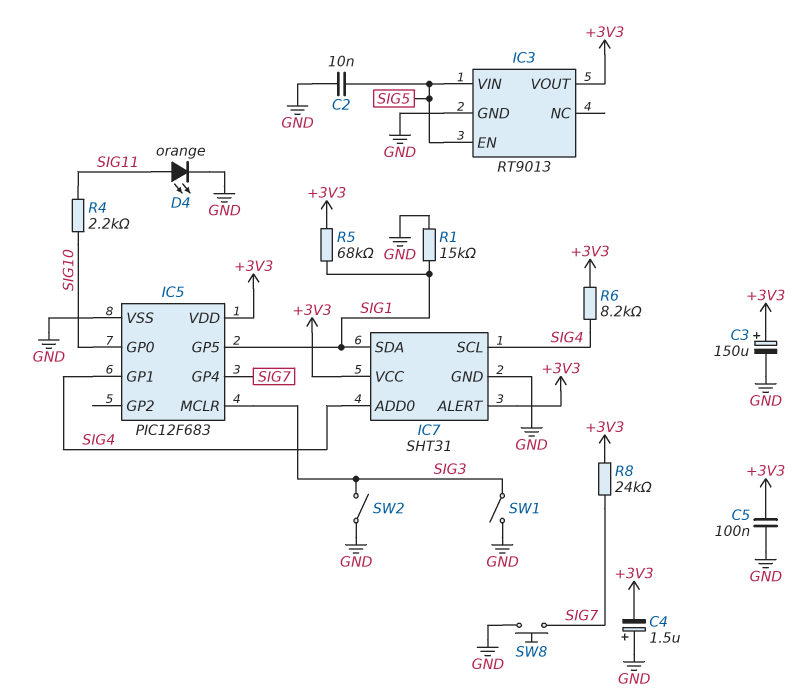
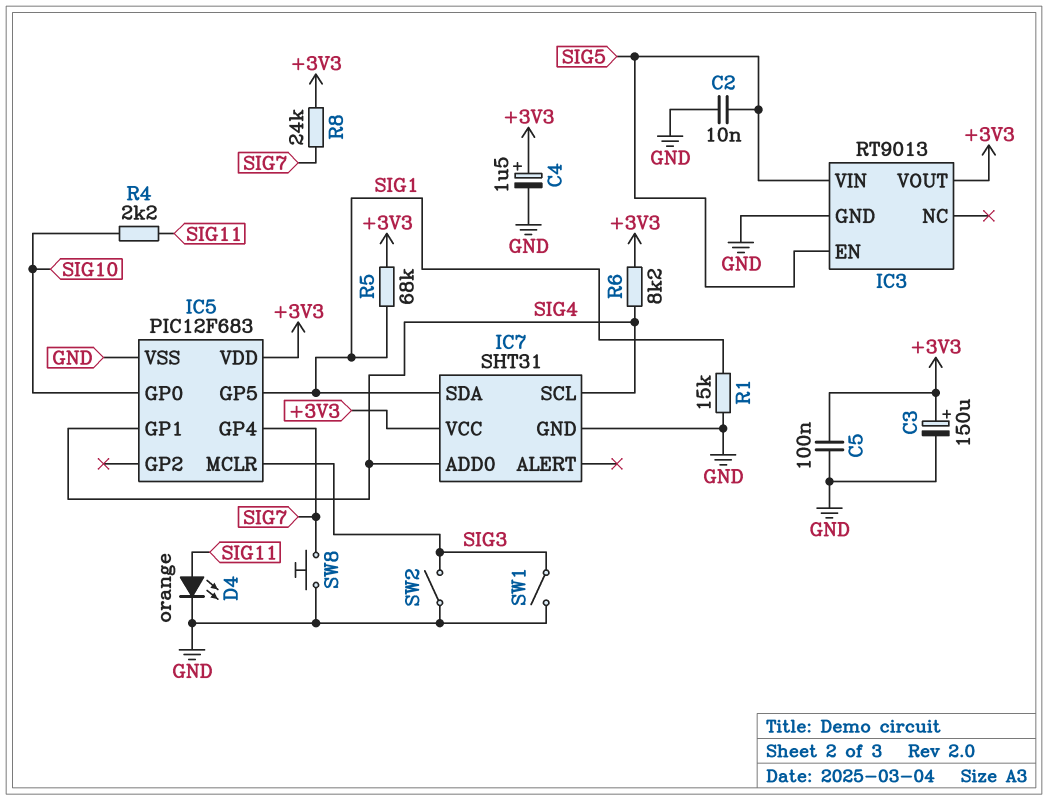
C4: 1.5uF (plus GND, minus +3V3) -> 1.5uF (plus +3V3, minus GND)
IC7 pin ALERT: +3V3 -> none

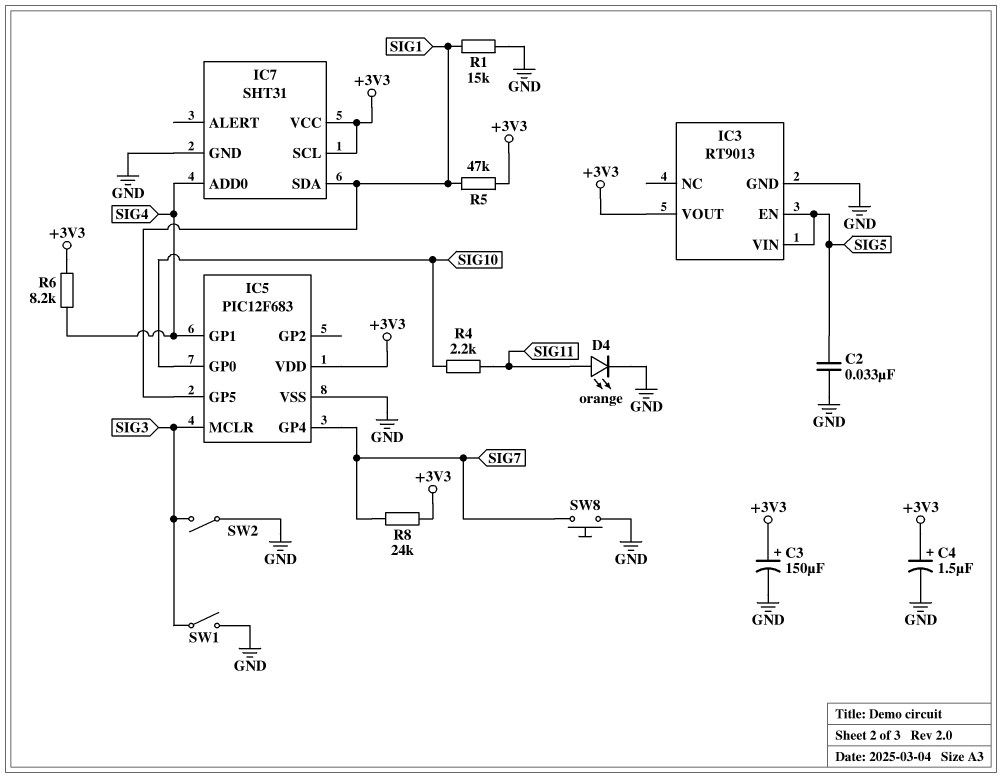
C2: 10nF (GND, SIG5) -> 33nF (GND, SIG5)
C5: 100nF (+3V3, GND) -> none
IC7 pin SCL: SIG4 -> +3V3
R5: 68k (+3V3, SIG1) -> 47k (+3V3, SIG1)

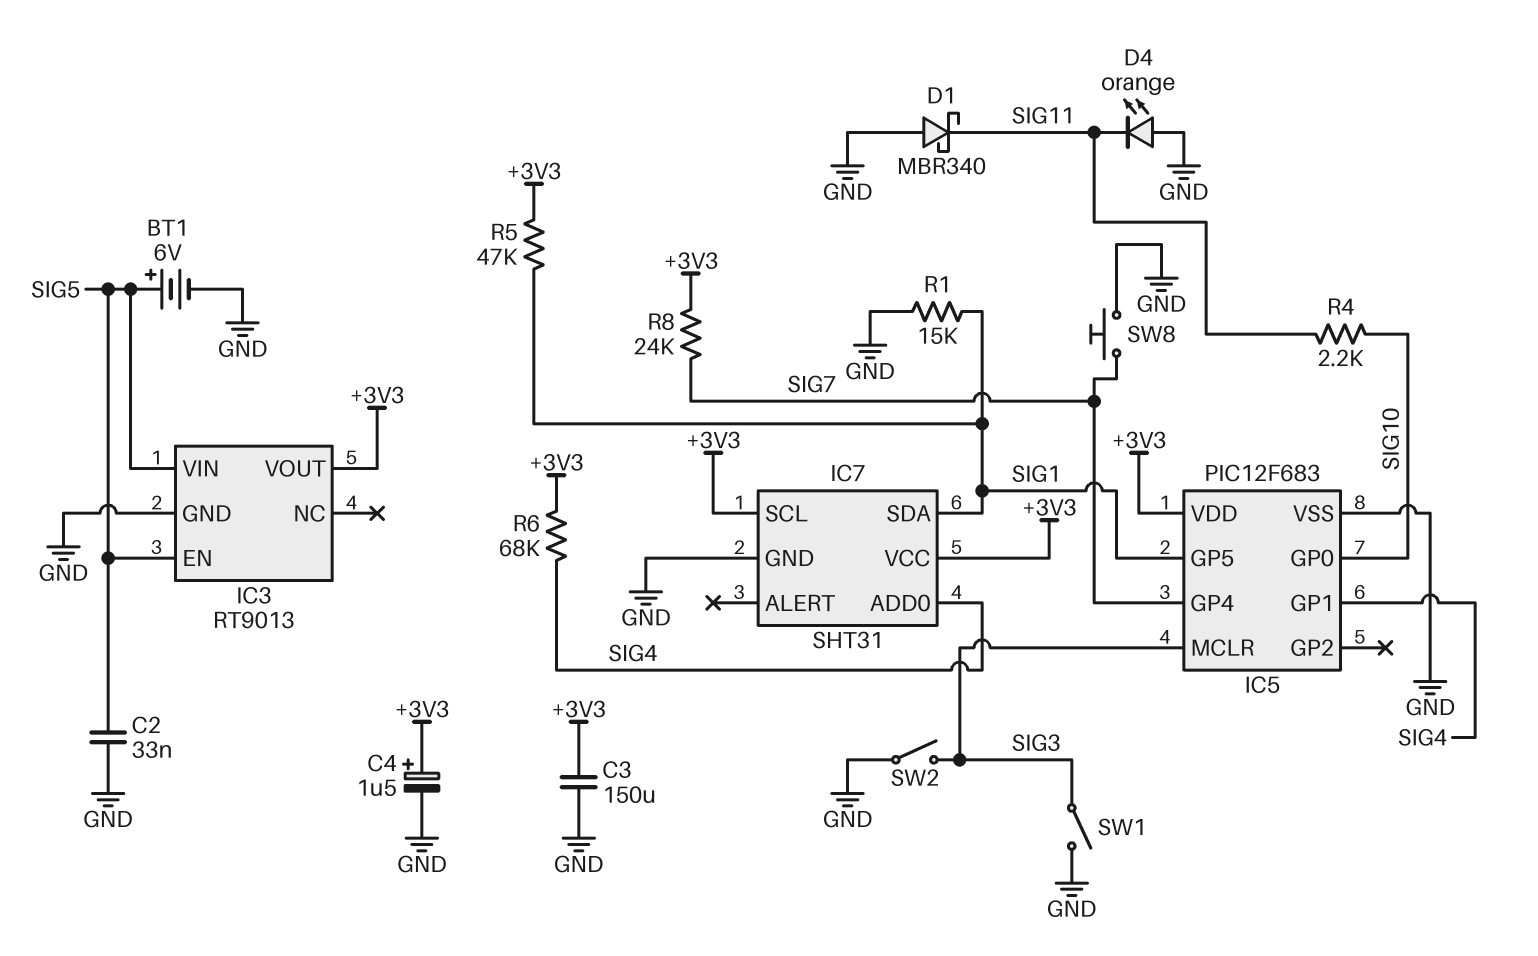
BT1: none -> 6V (plus SIG5, minus GND)
C3: 150uF (plus +3V3, minus GND) -> 150uF (+3V3, GND)
D1: none -> schottky MBR340 (A GND, K SIG11)
D4: LED orange (A SIG11, K GND) -> LED orange (A GND, K SIG11)
R6: 8.2k (+3V3, SIG4) -> 68k (+3V3, SIG4)

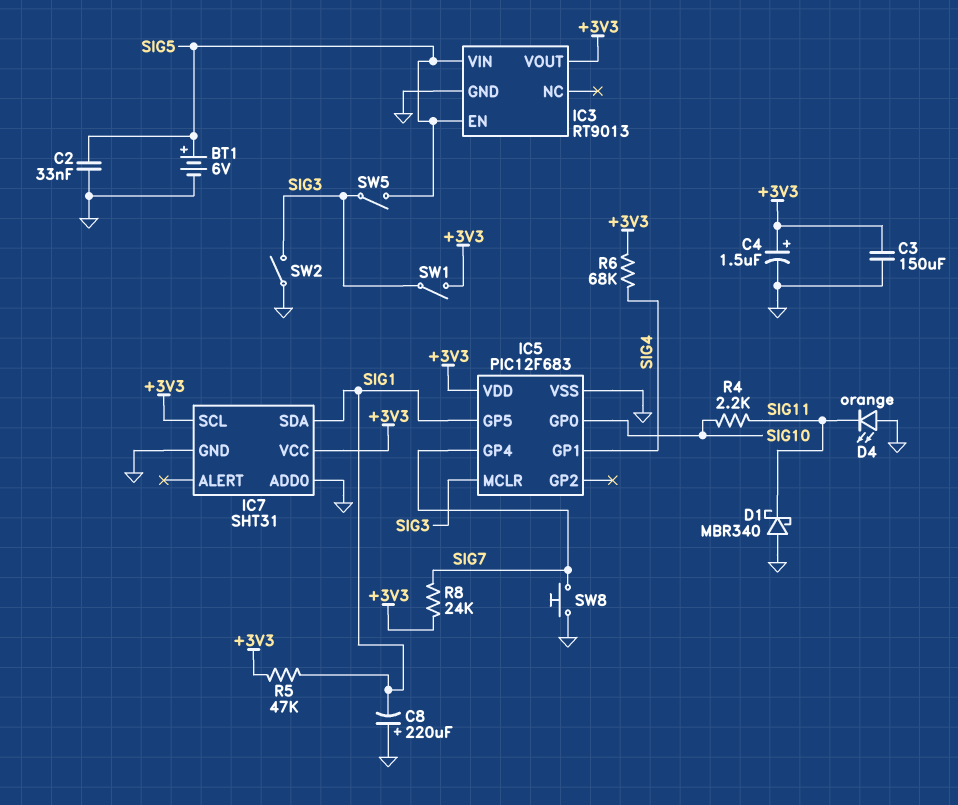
C8: none -> 220uF (plus GND, minus SIG1)
IC7 pin ADD0: SIG4 -> GND
R1: 15k (GND, SIG1) -> none
SW1: switch (GND, SIG3) -> switch (+3V3, SIG3)
SW5: none -> switch (SIG3, SIG5)

